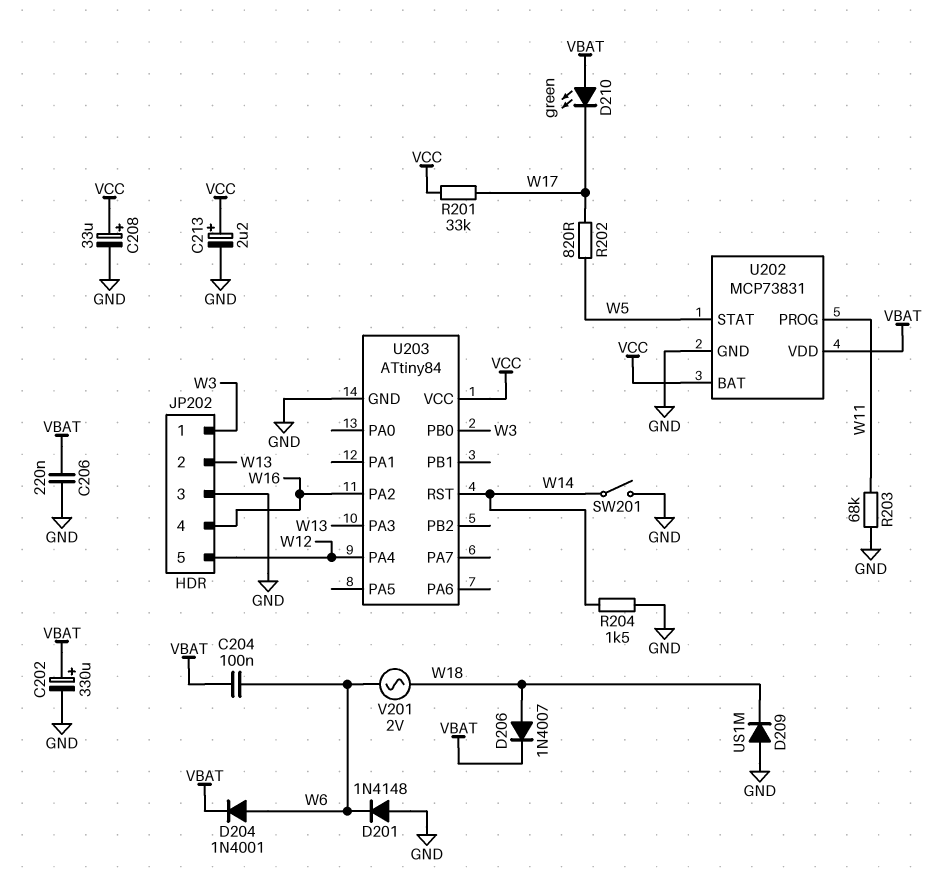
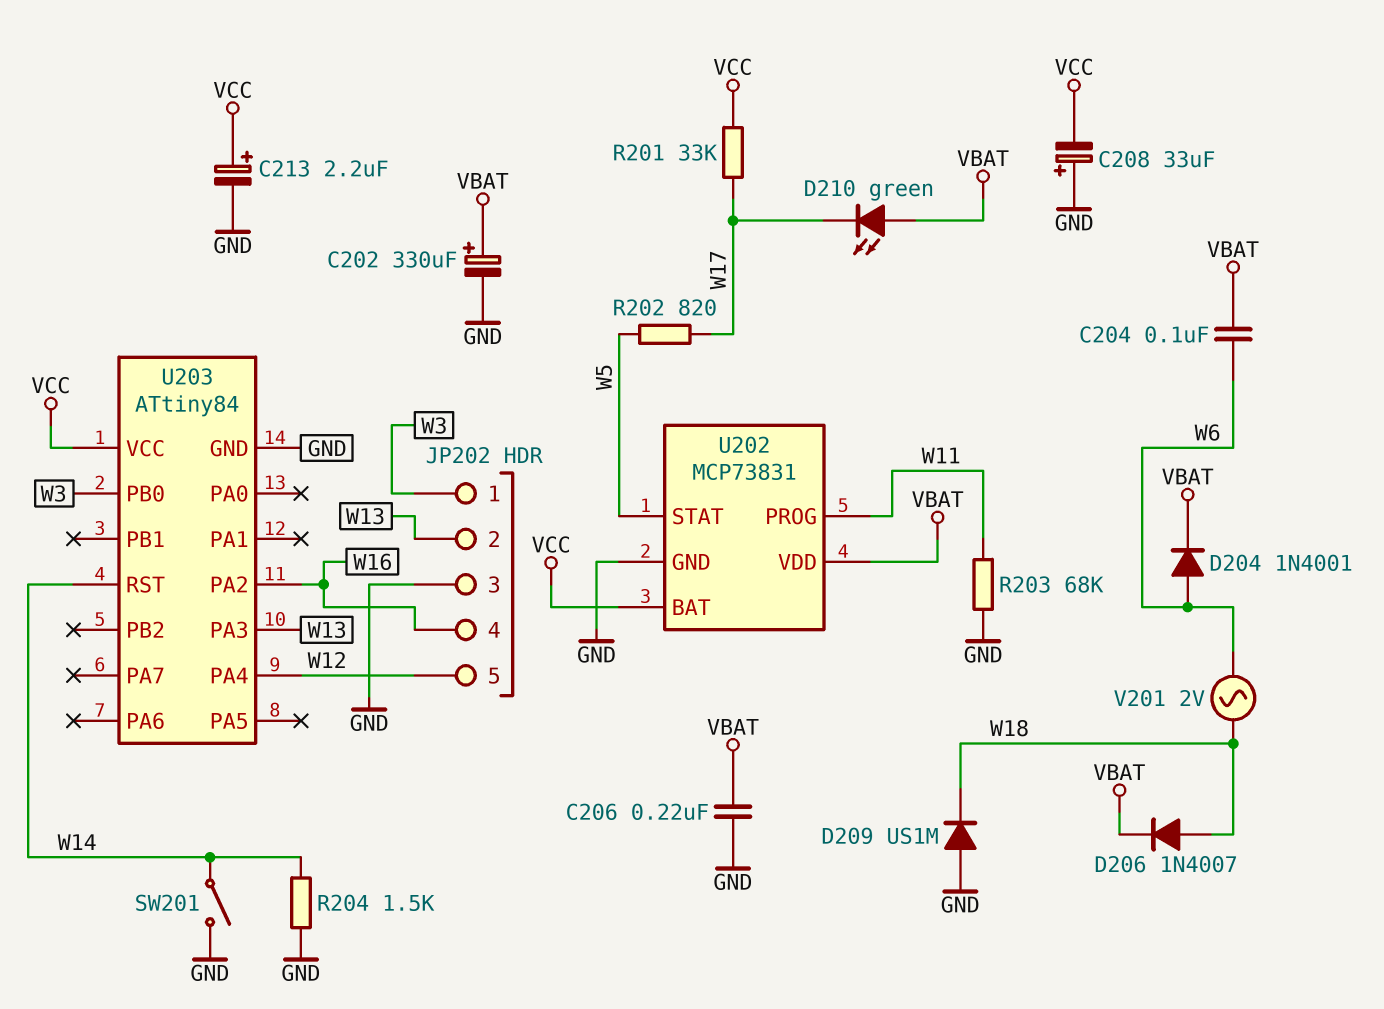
C208: 33uF (plus VCC, minus GND) -> 33uF (plus GND, minus VCC)
D201: diode 1N4148 (A GND, K W6) -> none

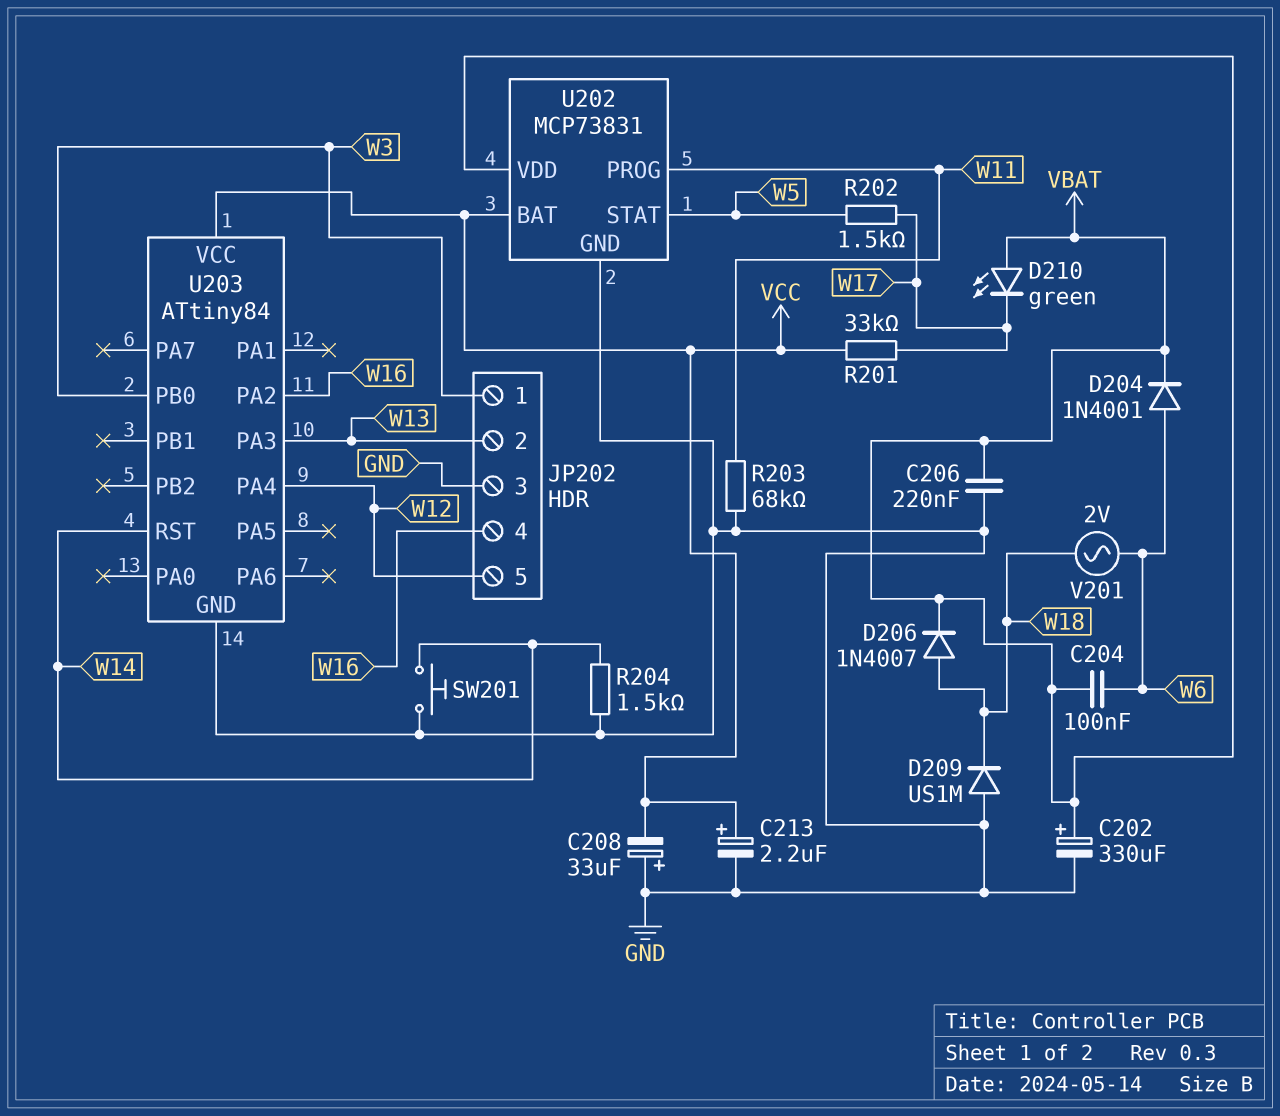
R202: 820 (W5, W17) -> 1.5k (W5, W17)
SW201: switch (GND, W14) -> button (GND, W14)

